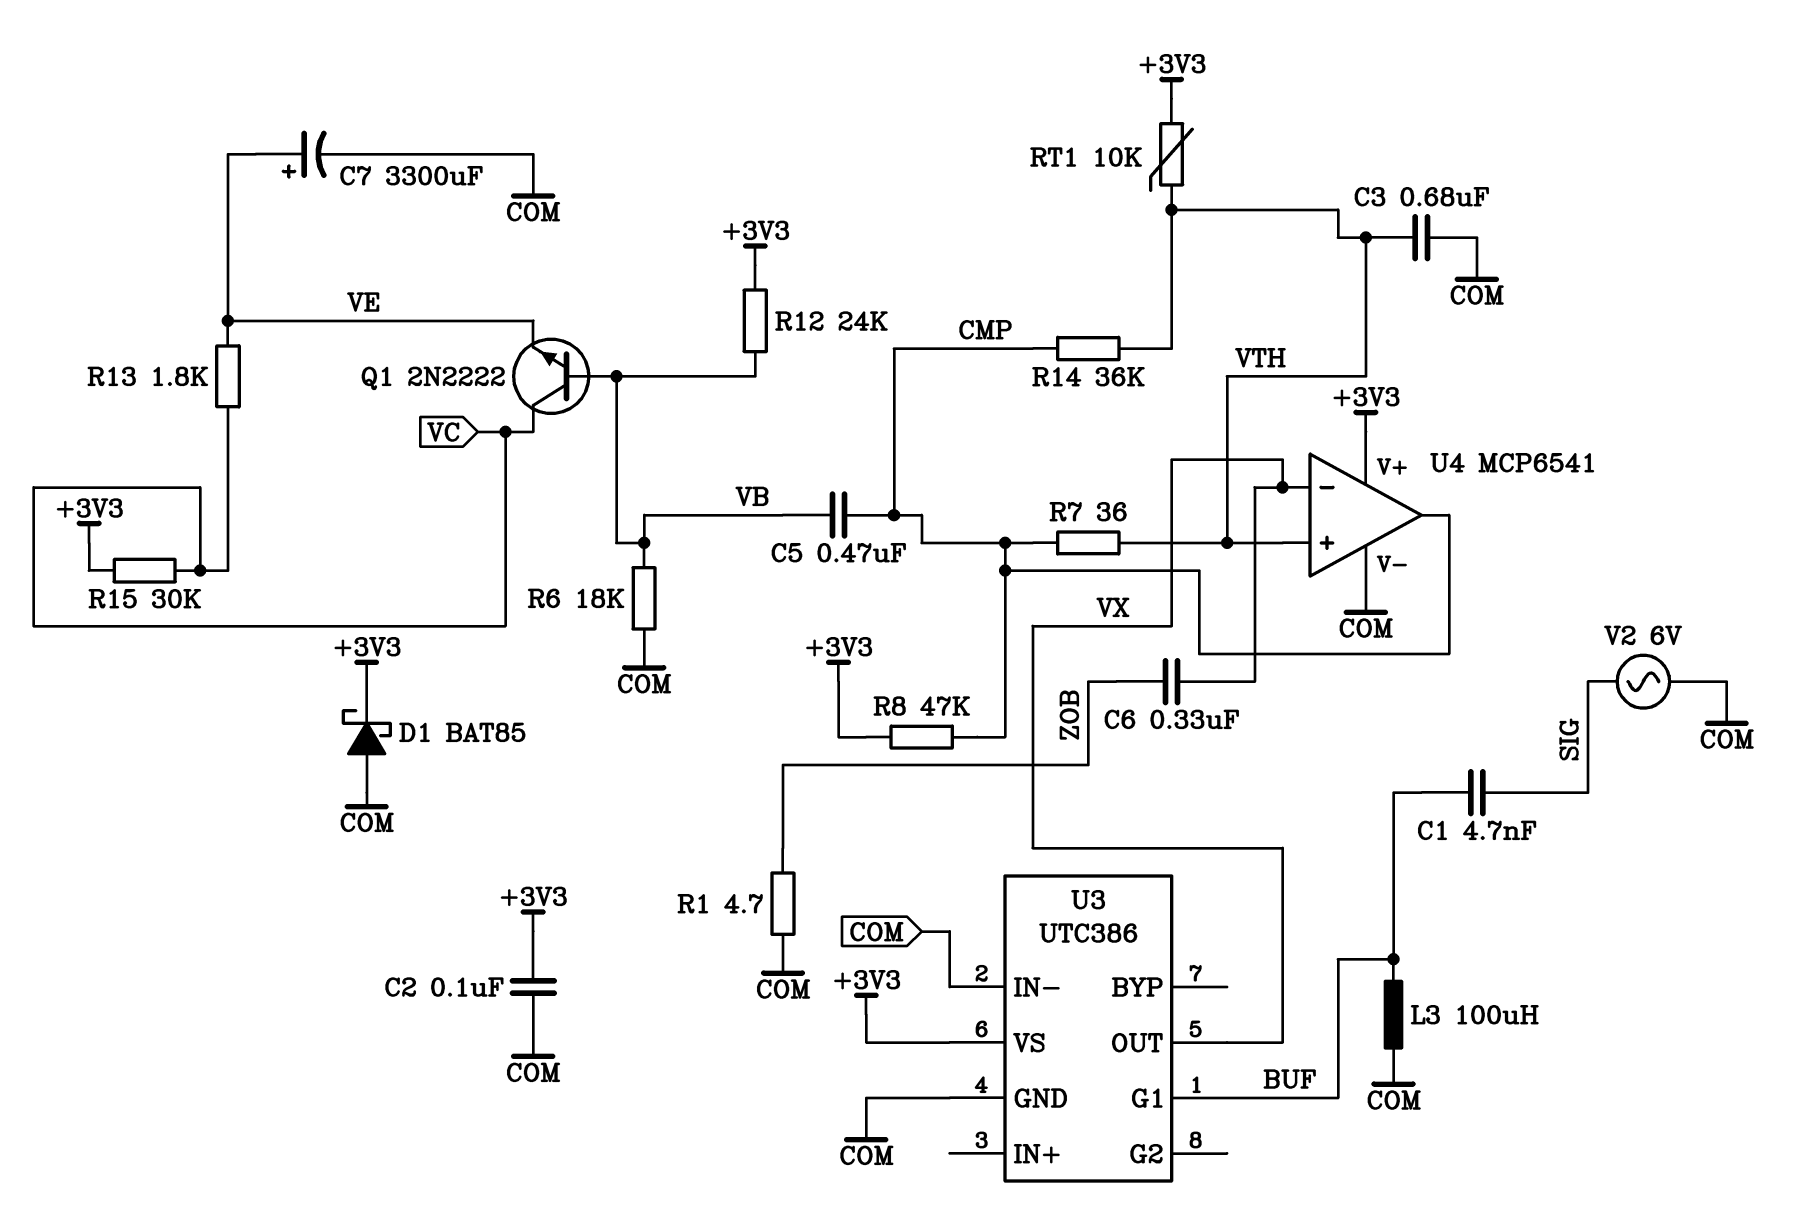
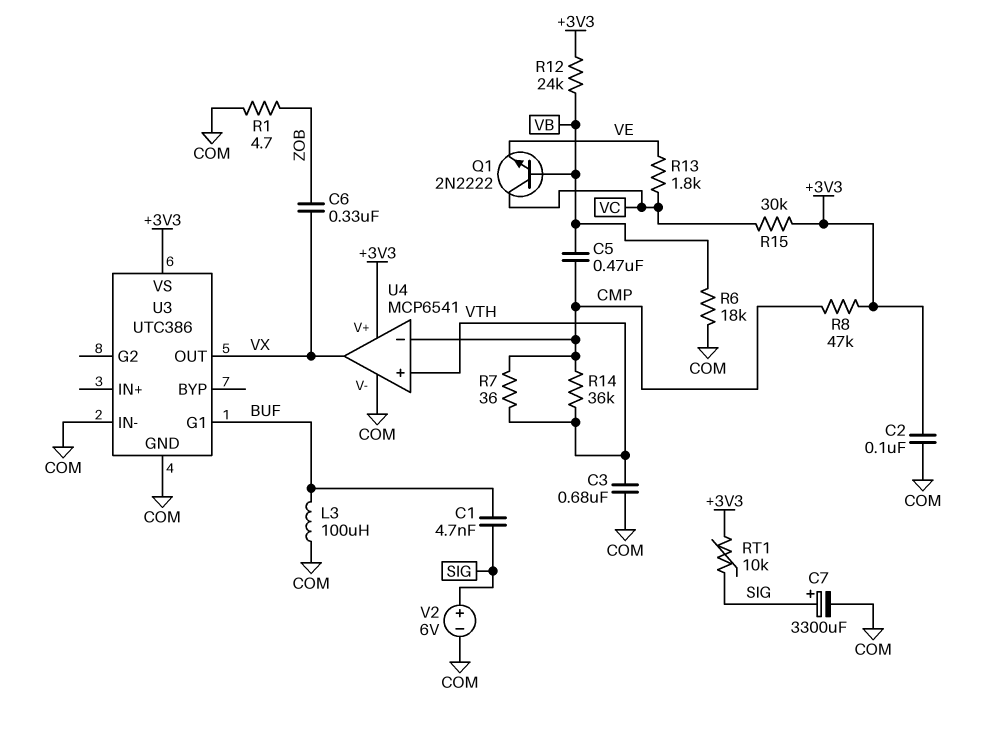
C7: 3300uF (plus VE, minus COM) -> 3300uF (plus SIG, minus COM)
D1: schottky BAT85 (A COM, K +3V3) -> none
RT1: 10k (+3V3, VTH) -> 10k (+3V3, SIG)
U4 pin in-: VX -> CMP
U4 pin out: CMP -> VX
V2: AC 6V (COM, SIG) -> 6V (plus SIG, minus COM)

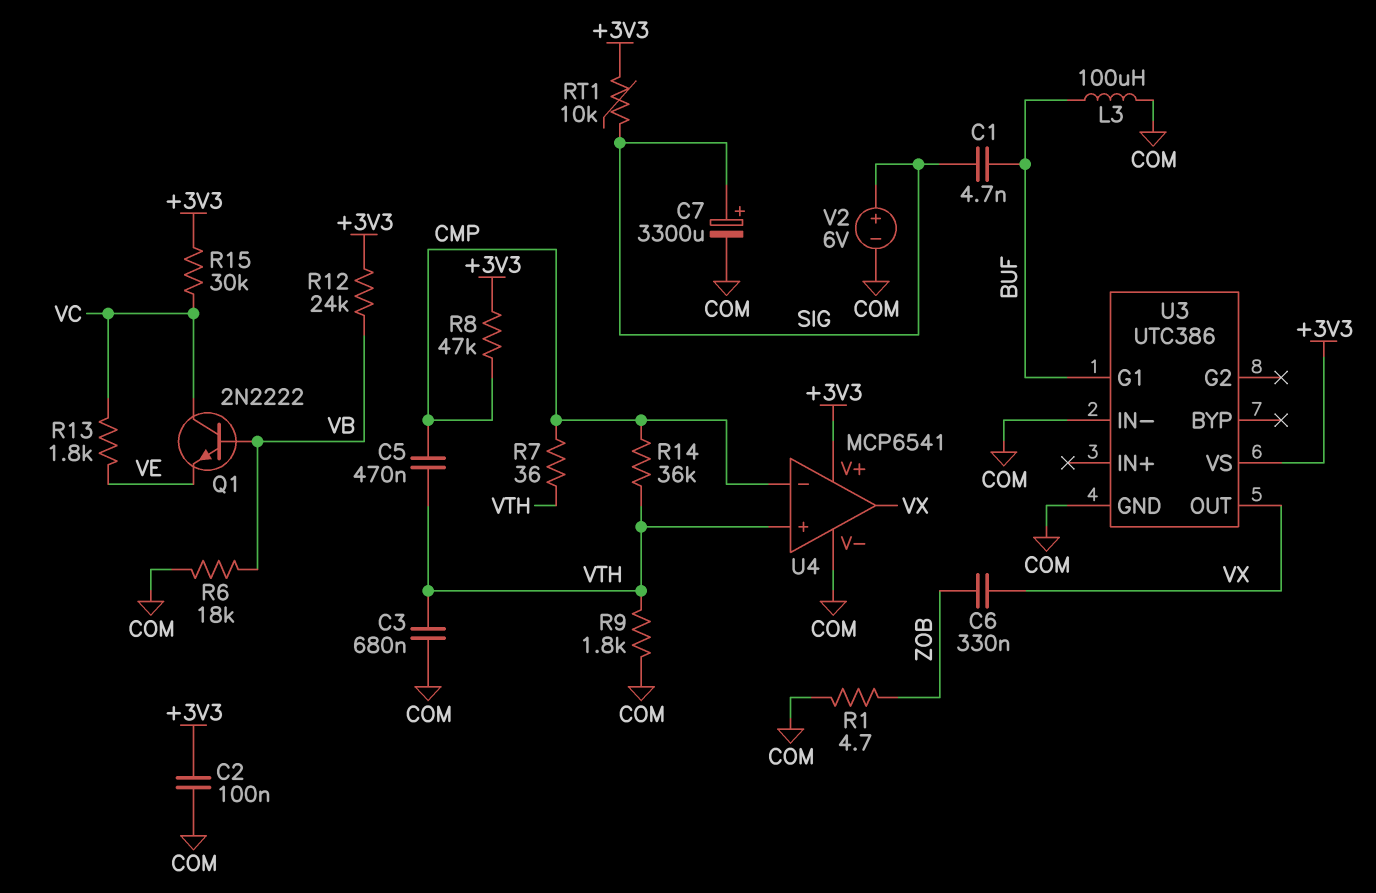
C5: 470nF (CMP, VB) -> 470nF (CMP, VTH)
R9: none -> 1.8k (COM, VTH)

